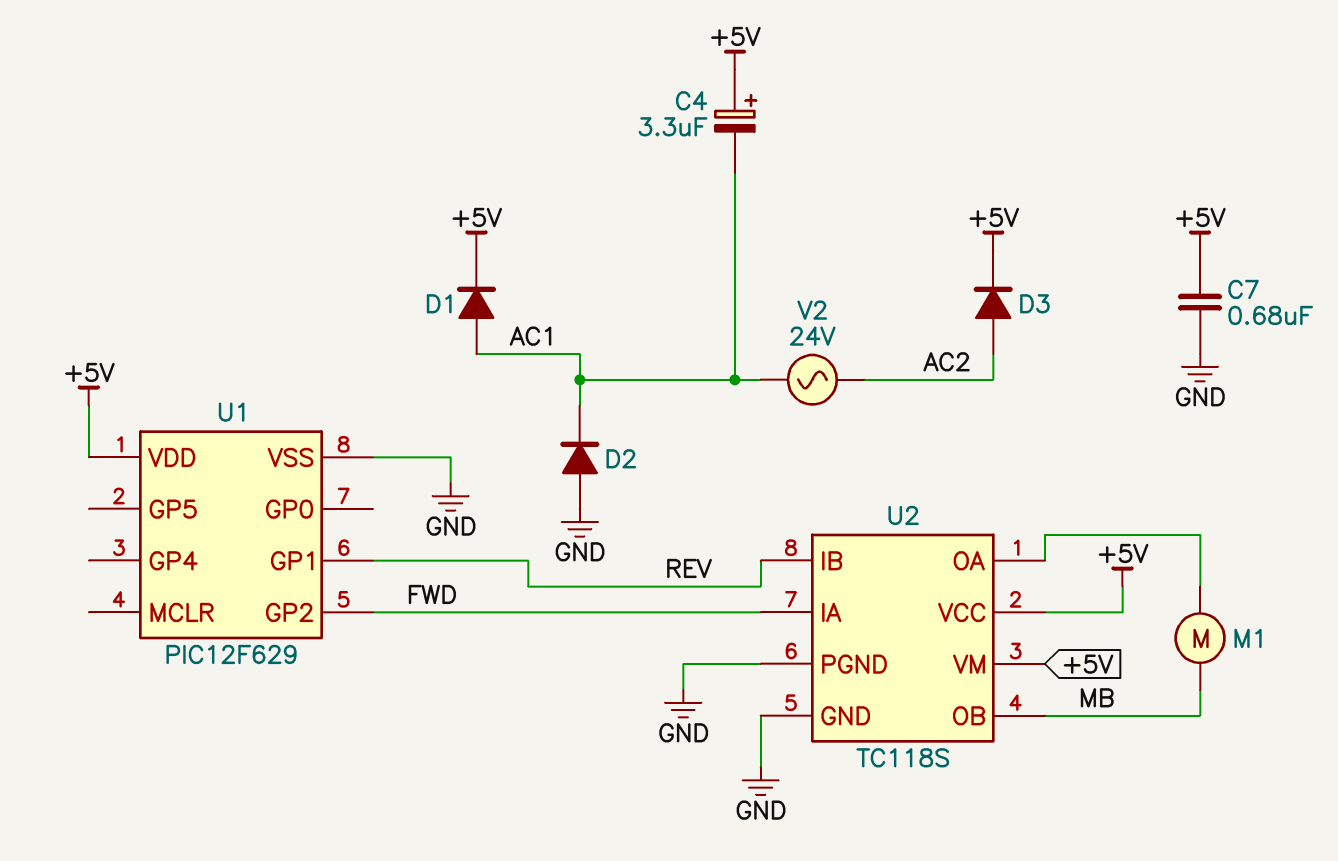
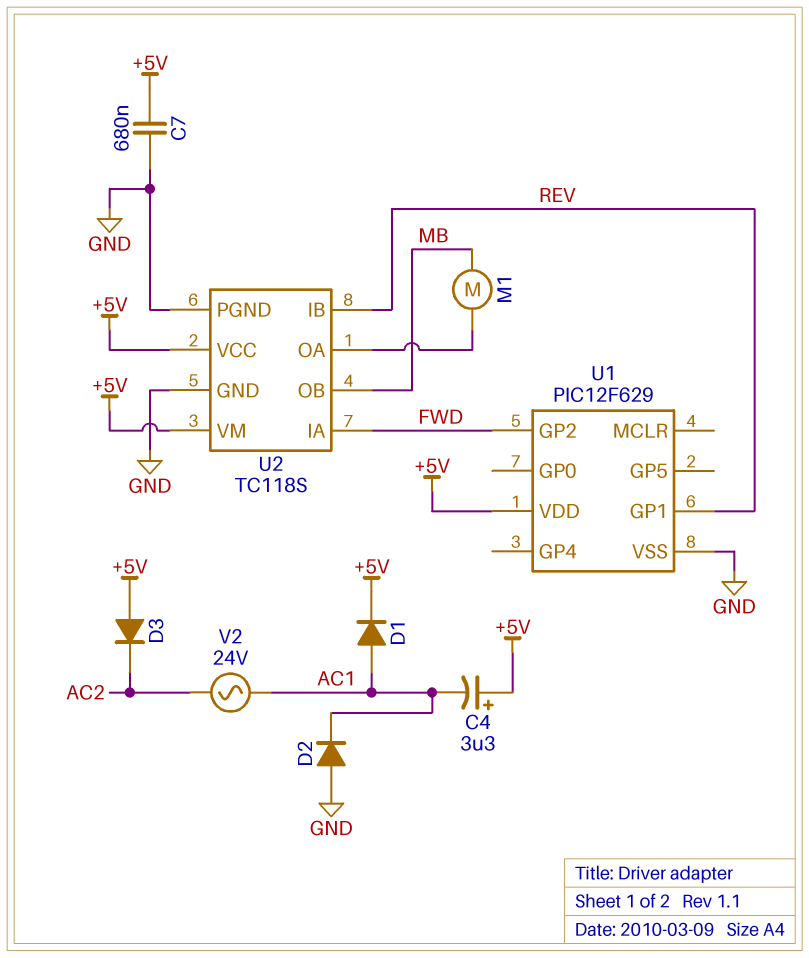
D3: diode (A AC2, K +5V) -> diode (A +5V, K AC2)

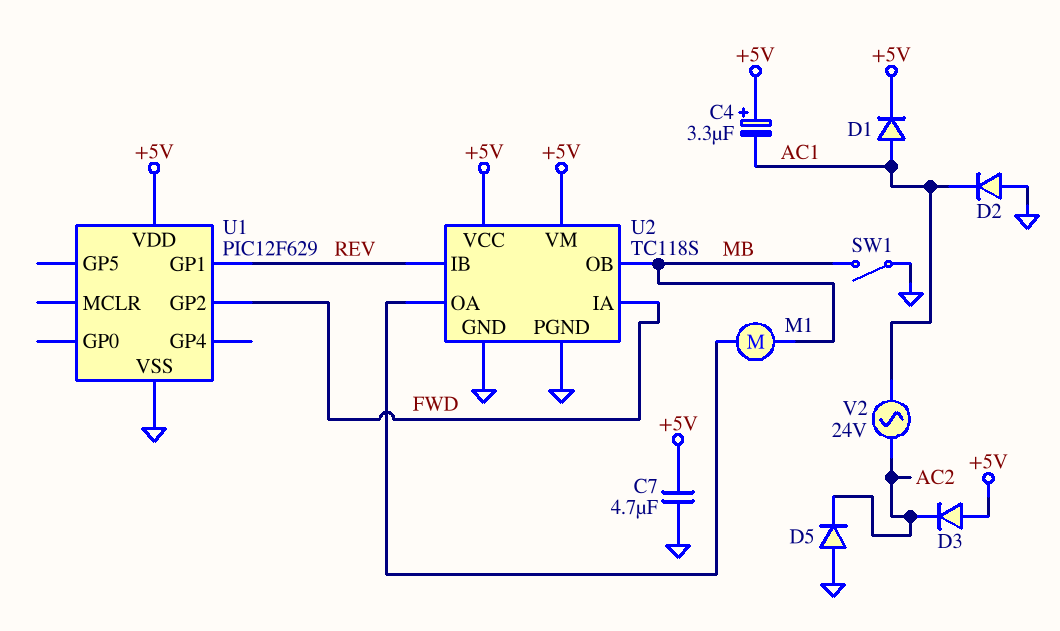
C7: 680nF (+5V, GND) -> 4.7uF (+5V, GND)
D5: none -> diode (A GND, K AC2)
SW1: none -> switch (GND, MB)

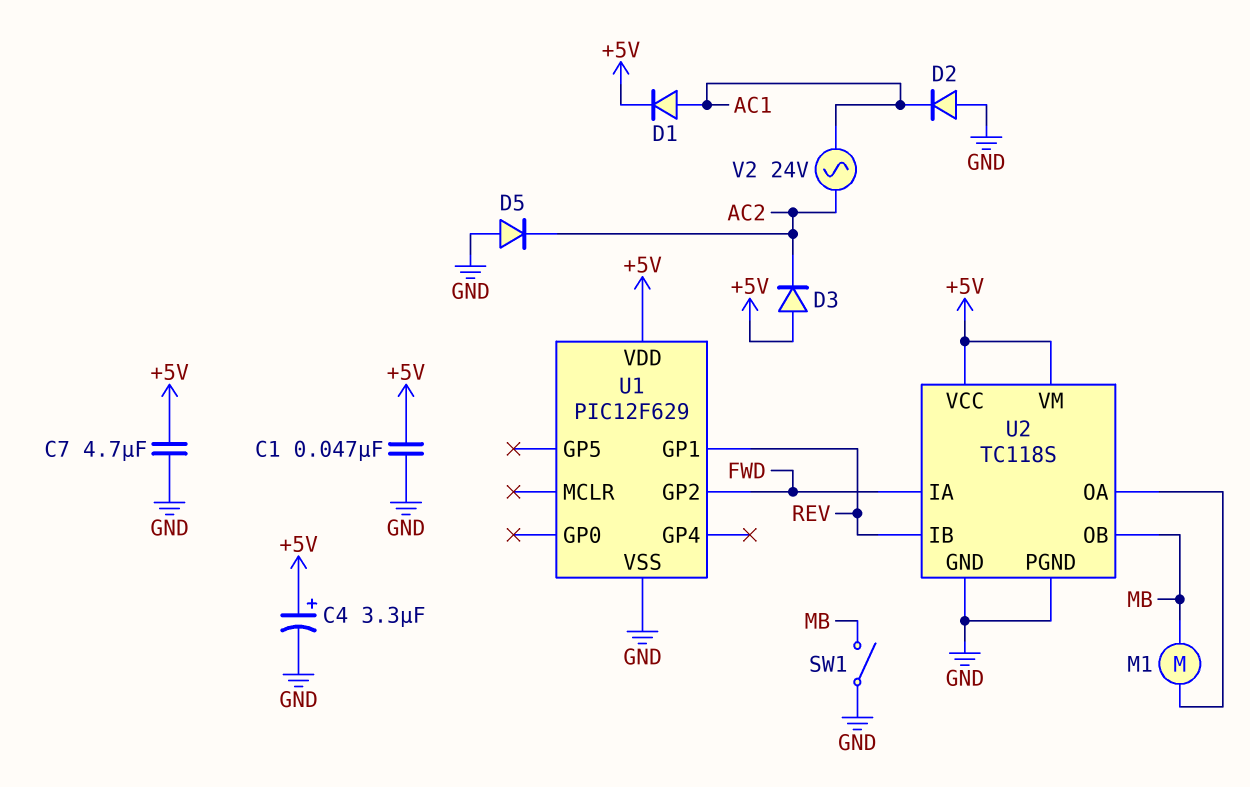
C1: none -> 47nF (+5V, GND)
C4: 3.3uF (plus +5V, minus AC1) -> 3.3uF (plus +5V, minus GND)

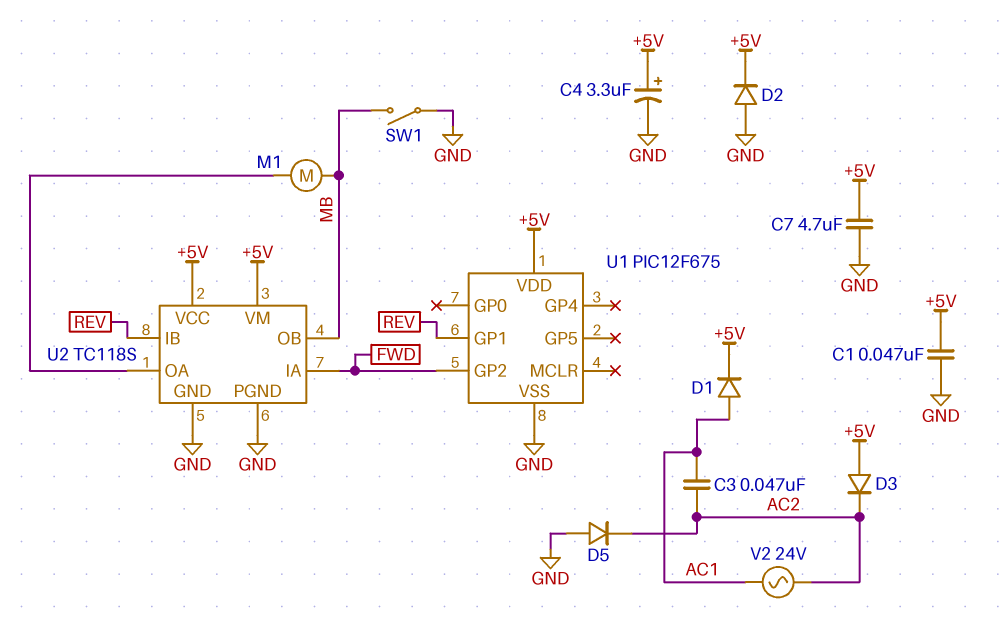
C3: none -> 47nF (AC1, AC2)
D2: diode (A GND, K AC1) -> diode (A GND, K +5V)
U1: PIC12F629 -> PIC12F675

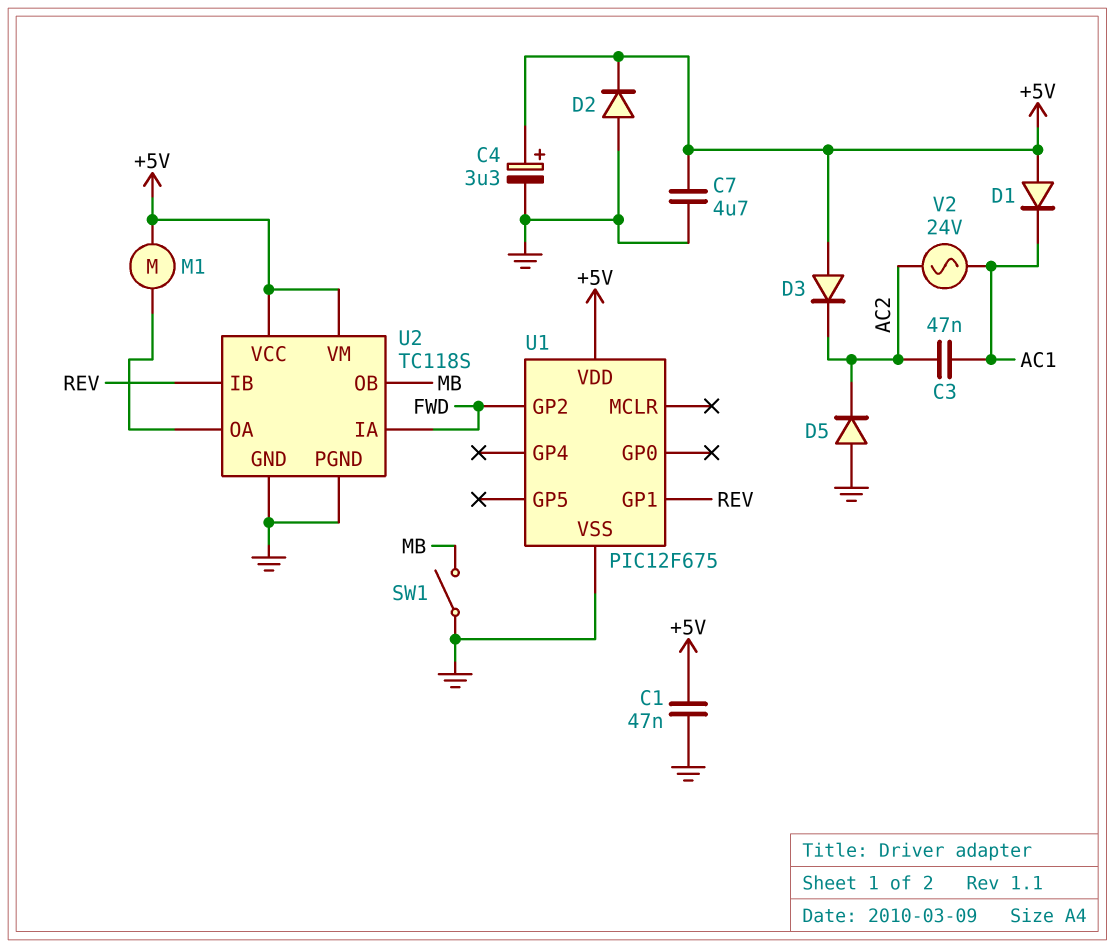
D1: diode (A AC1, K +5V) -> diode (A +5V, K AC1)
M1: motor (MB, U2/OA) -> motor (+5V, U2/OA)

